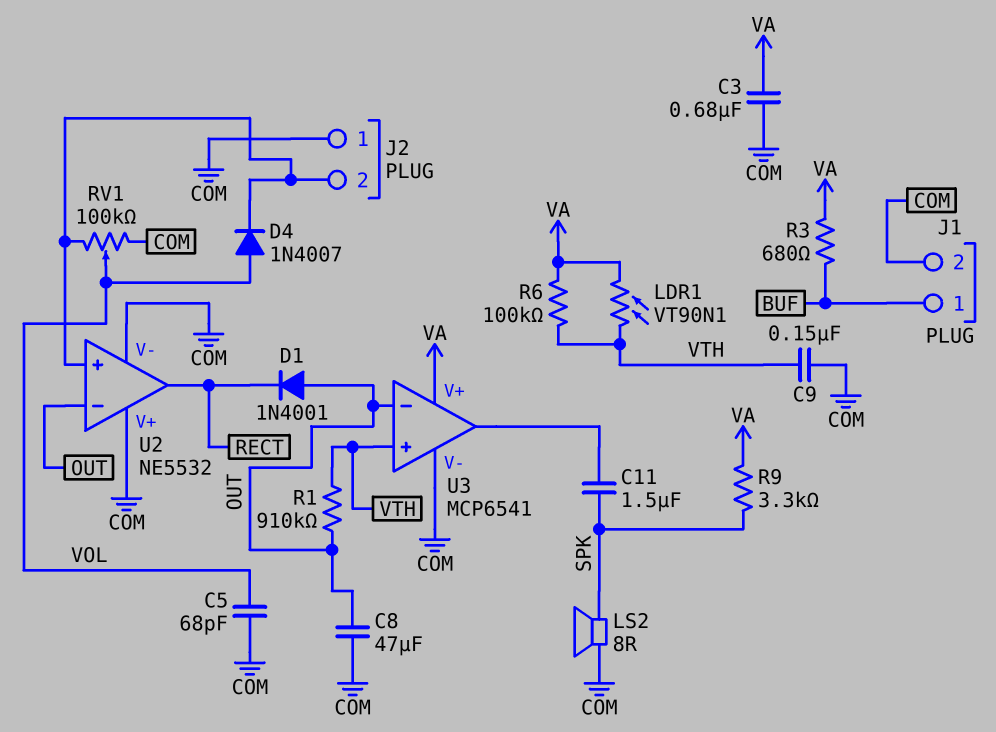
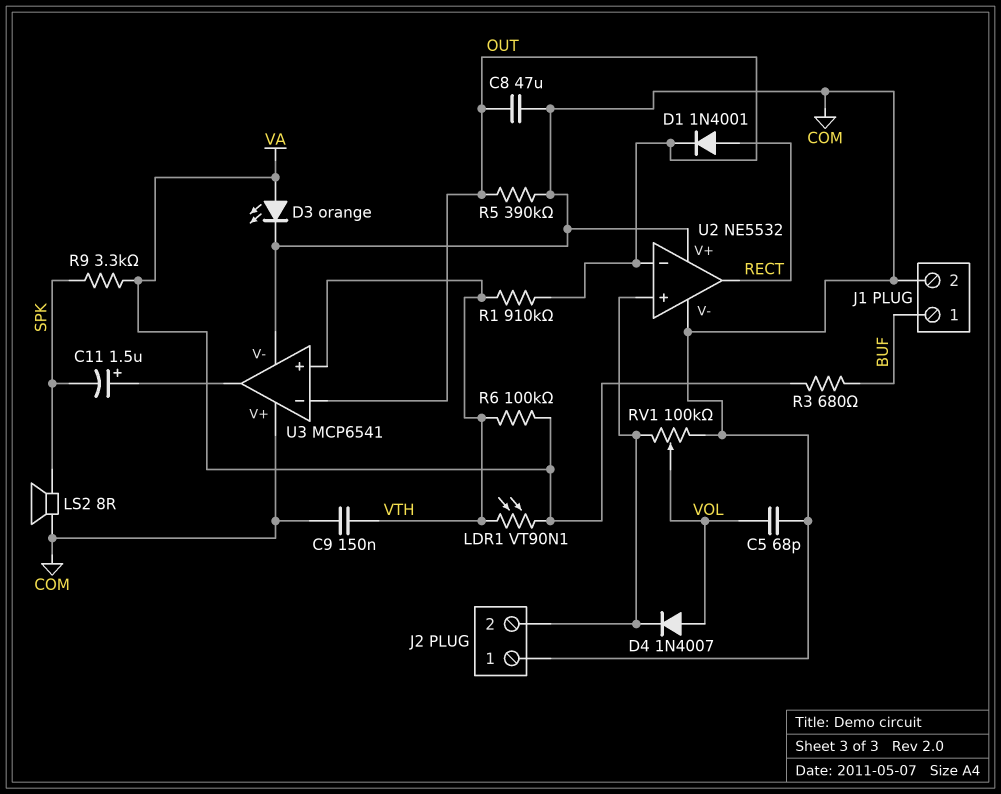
C3: 680nF (COM, VA) -> none
C11: 1.5uF (SPK, U3/out) -> 1.5uF (plus U3/out, minus SPK)
D1: diode 1N4001 (A OUT, K RECT) -> diode 1N4001 (A RECT, K OUT)
D3: none -> LED orange (A VA, K COM)
R5: none -> 390k (COM, OUT)
U3 pin V+: VA -> COM

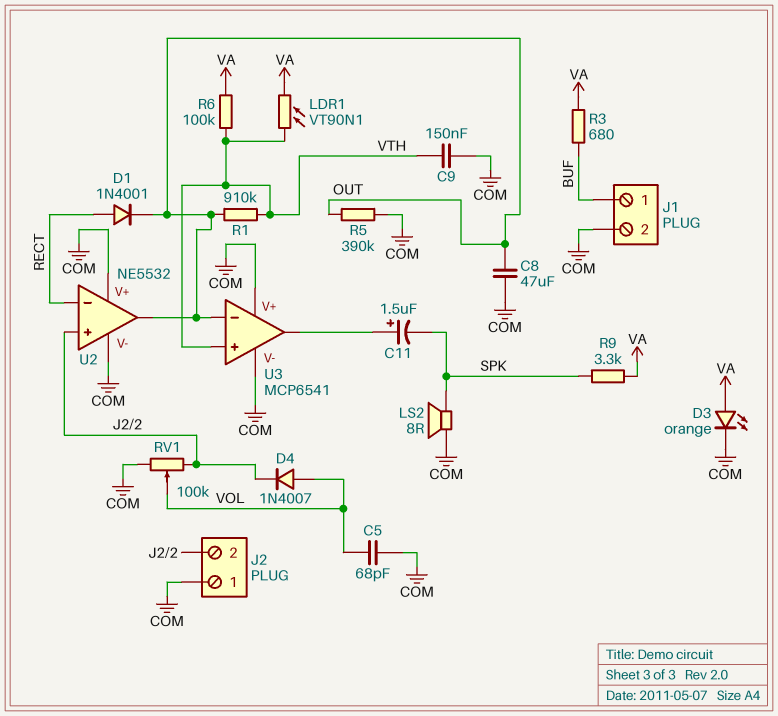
U2 pin in-: OUT -> RECT
U2 pin out: RECT -> OUT

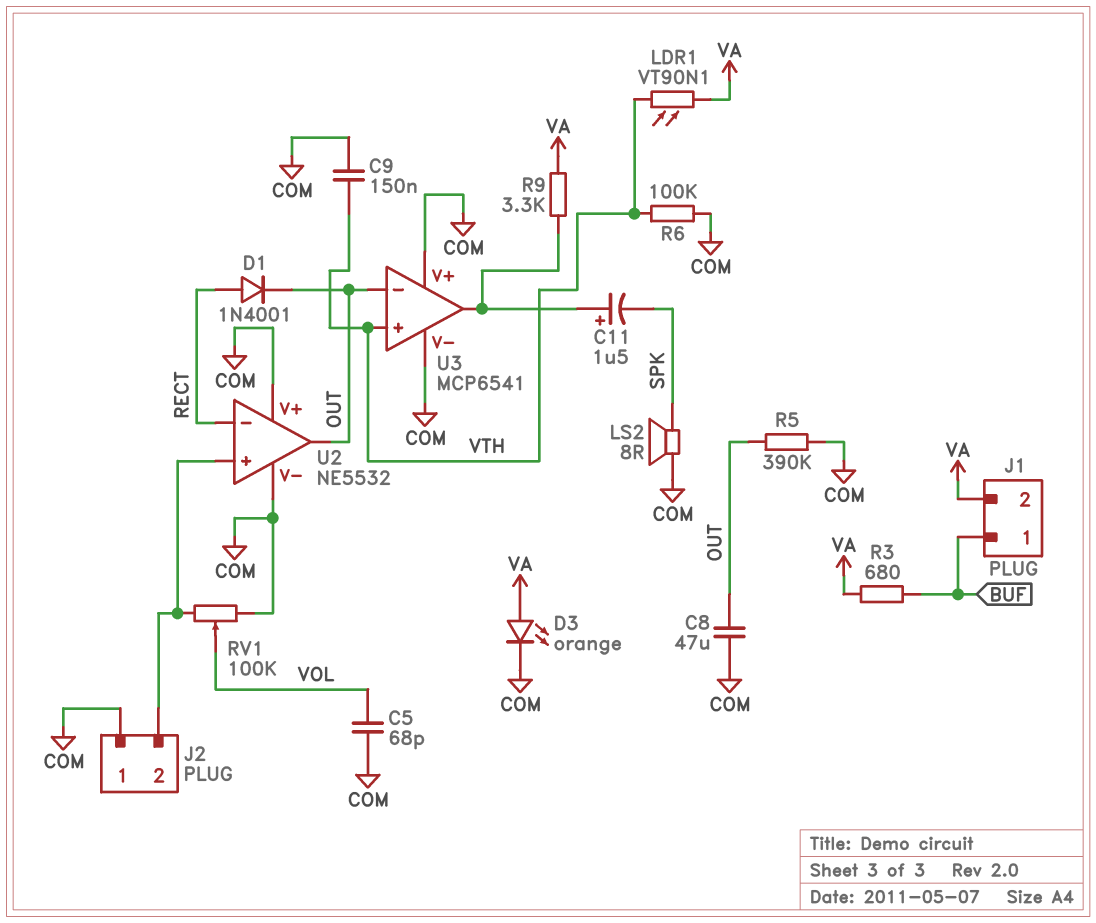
D4: diode 1N4007 (A VOL, K J2/2) -> none
J1 pin 2: COM -> VA
R1: 910k (OUT, VTH) -> none
R6: 100k (VA, VTH) -> 100k (COM, VTH)
R9: 3.3k (SPK, VA) -> 3.3k (U3/out, VA)

